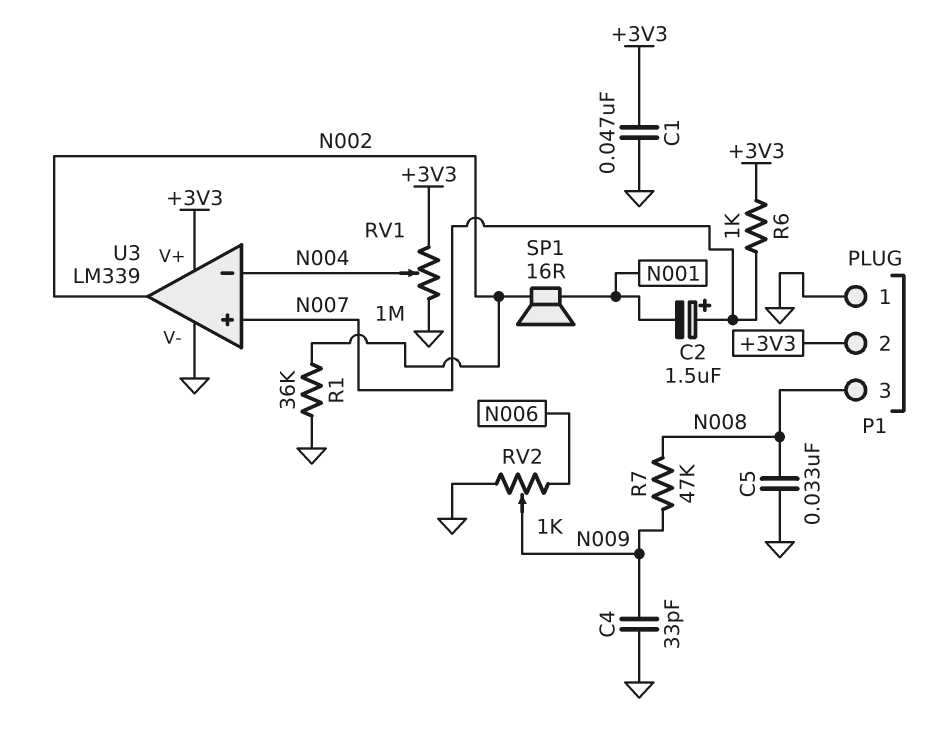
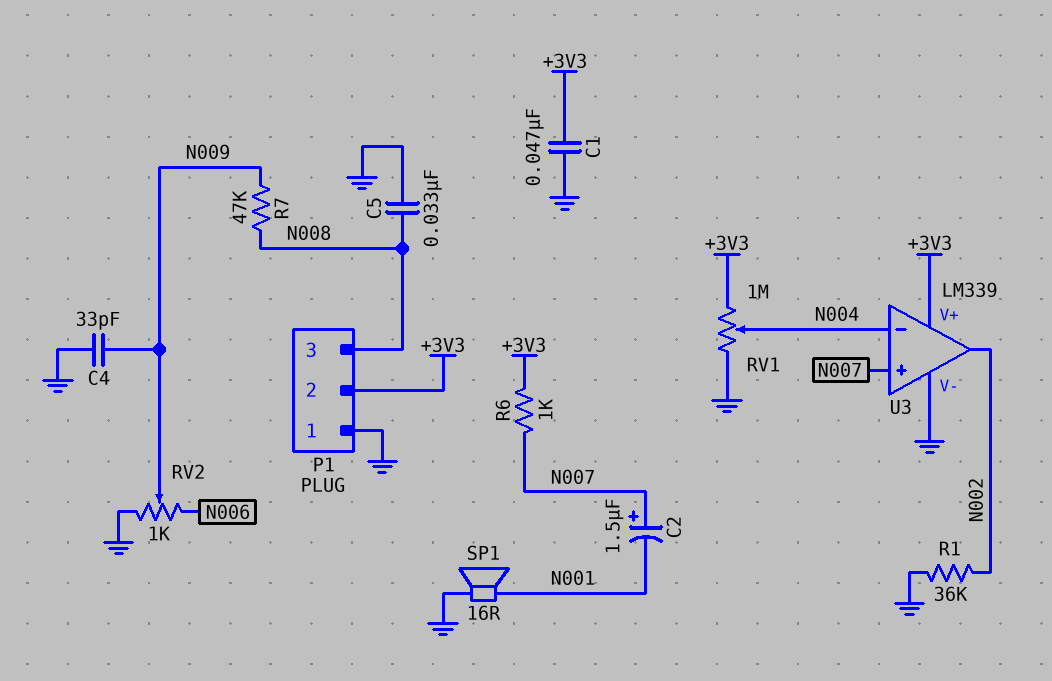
SP1: speaker 16R (N001, N002) -> speaker 16R (GND, N001)

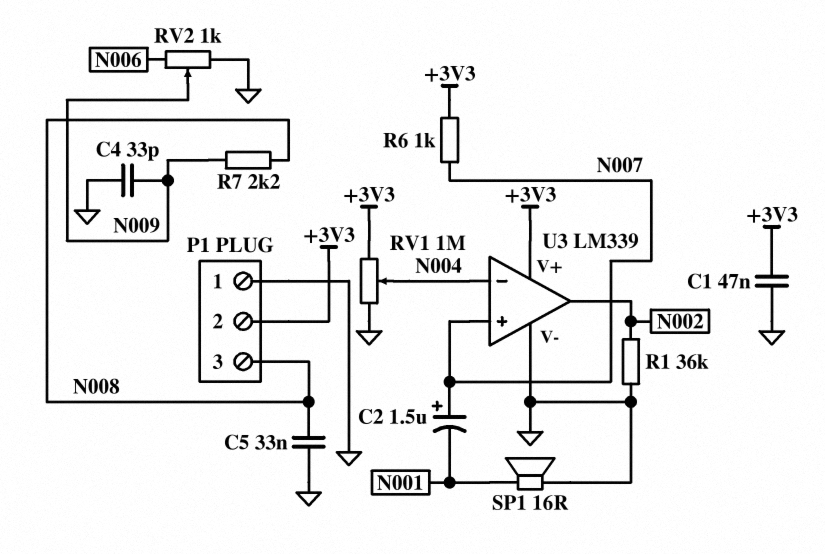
R7: 47k (N008, N009) -> 2.2k (N008, N009)

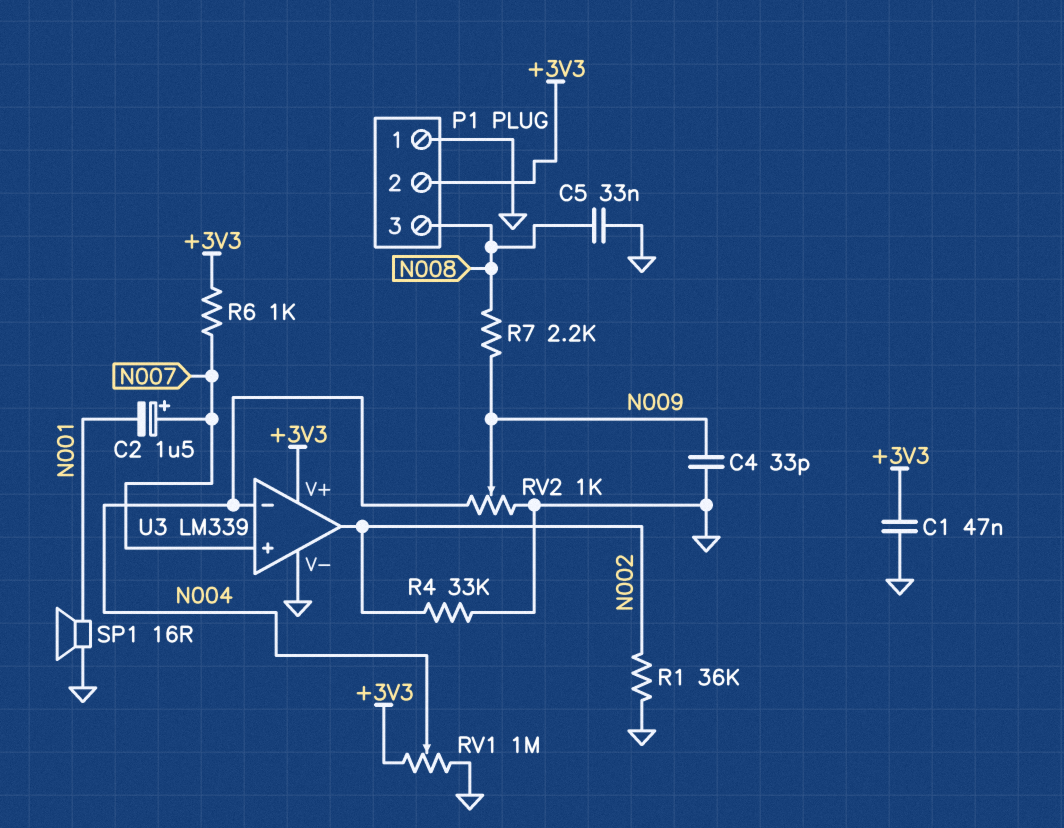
R4: none -> 33k (GND, N002)
RV2: 1k (GND, N006, wiper N009) -> 1k (GND, N004, wiper N009)

